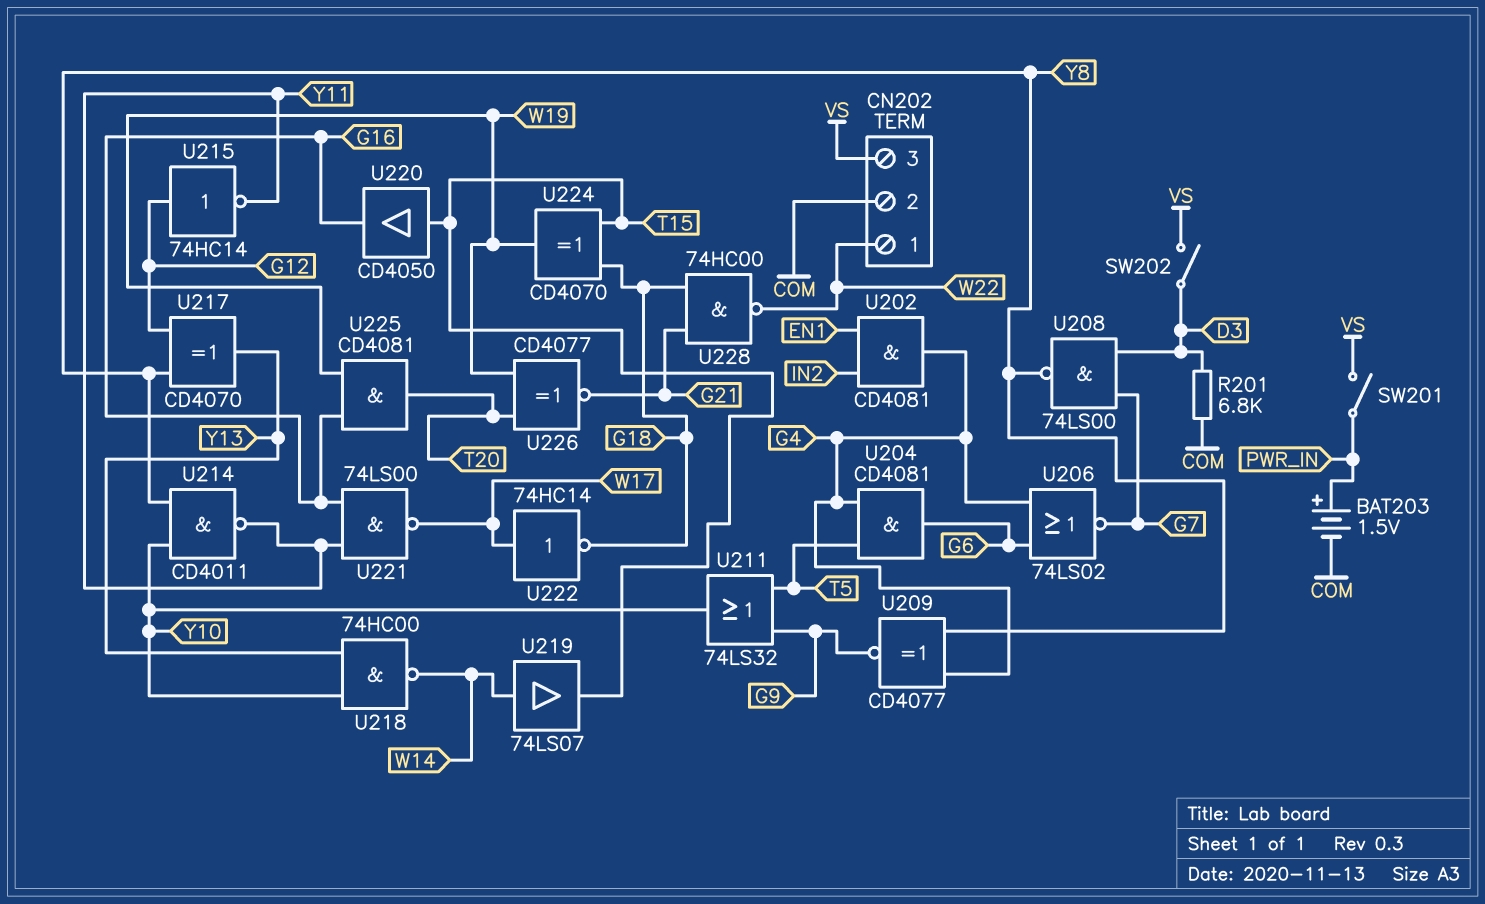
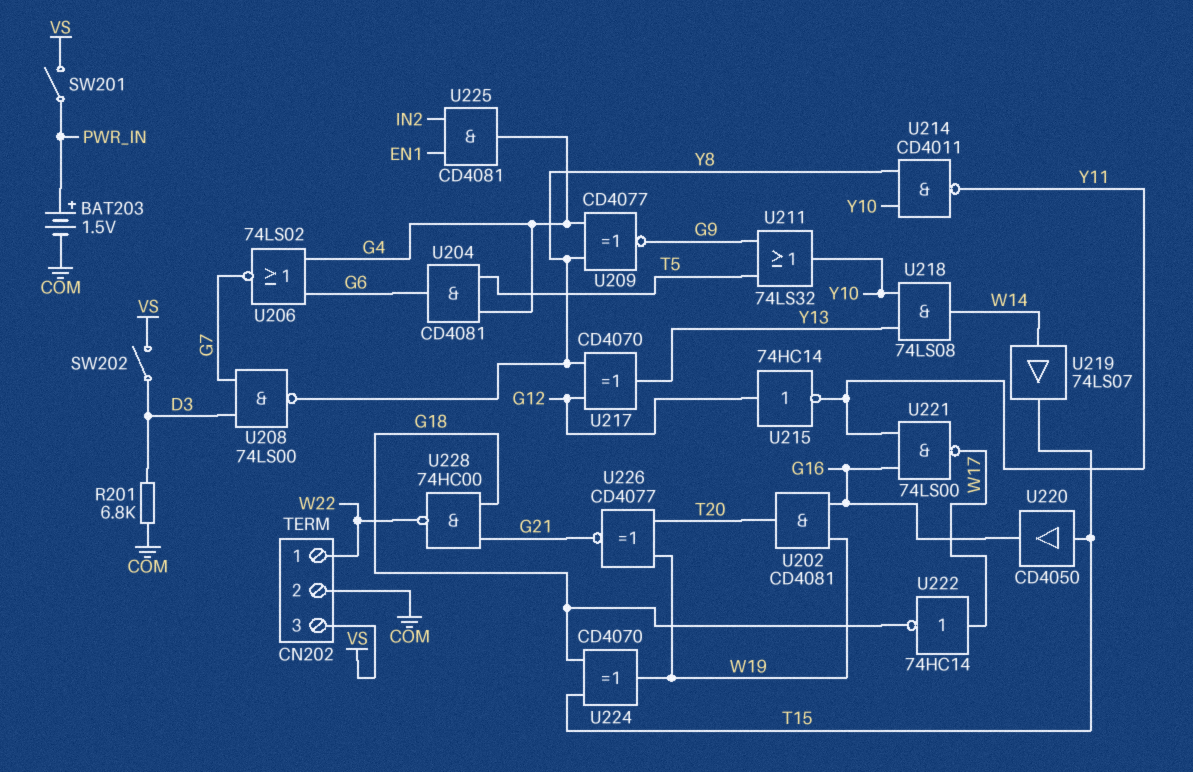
U202: AND CD4081 (in EN1, in IN2, out G4) -> AND CD4081 (in G16, in W19, out T20)
U218: NAND 74HC00 (in Y10, in Y13, out W14) -> AND 74LS08 (in Y10, in Y13, out W14)
U225: AND CD4081 (in G16, in W19, out T20) -> AND CD4081 (in EN1, in IN2, out G4)

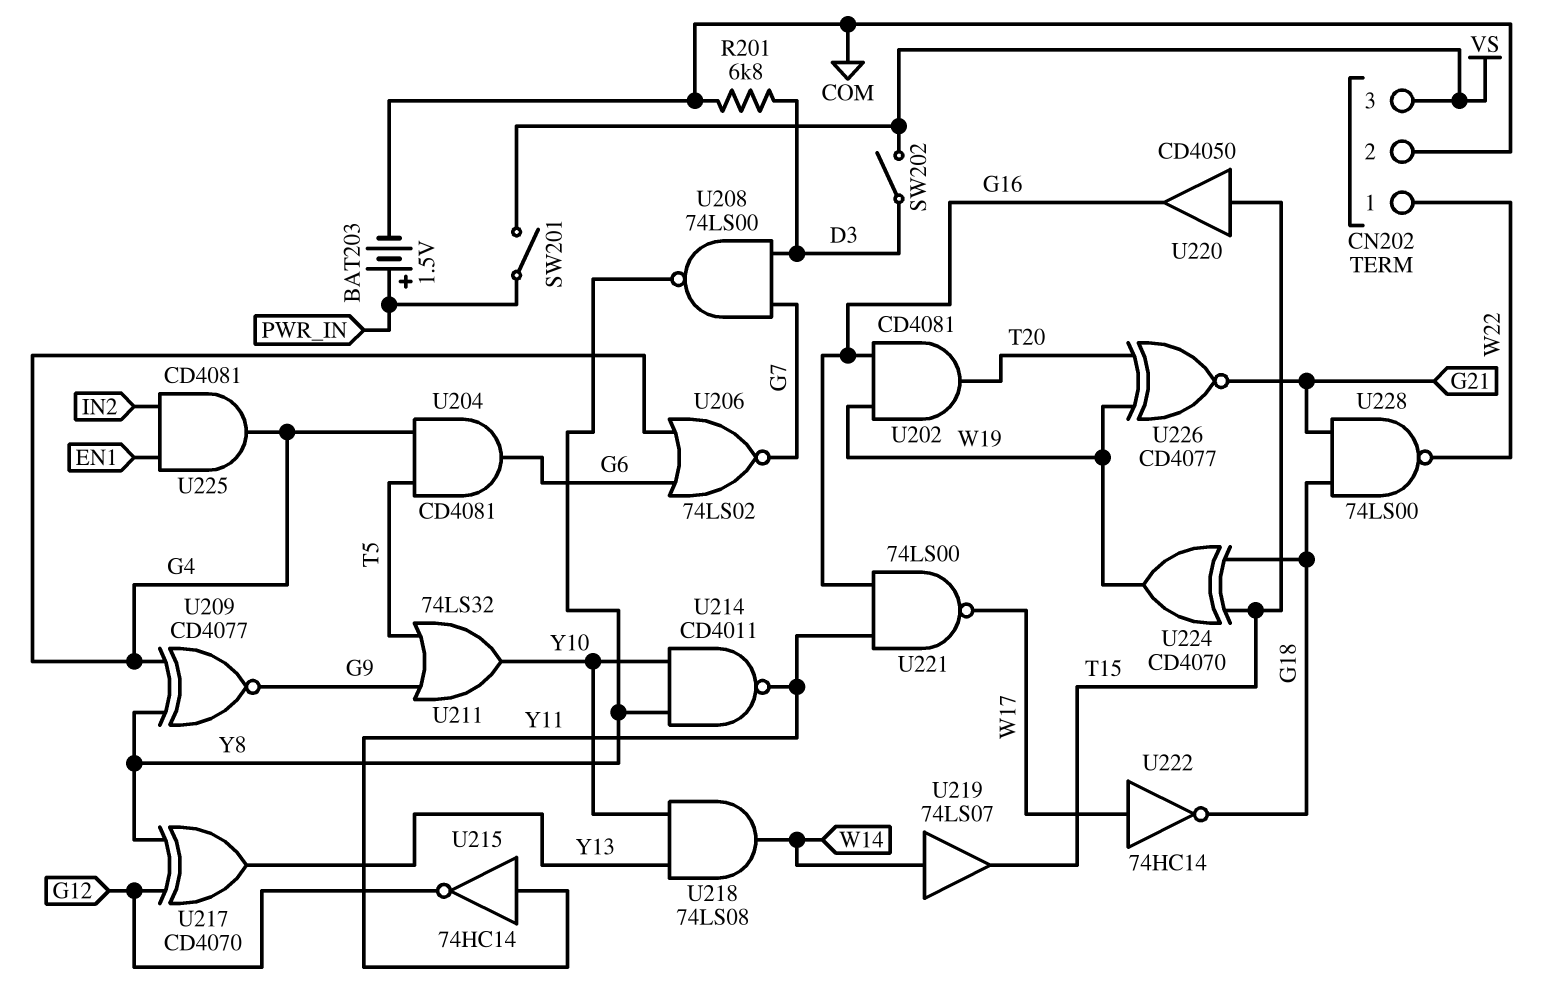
U215: NOT 74HC14 (in G12, out Y11) -> NOT 74HC14 (in Y11, out G12)
U228: NAND 74HC00 (in G18, in G21, out W22) -> NAND 74LS00 (in G18, in G21, out W22)

